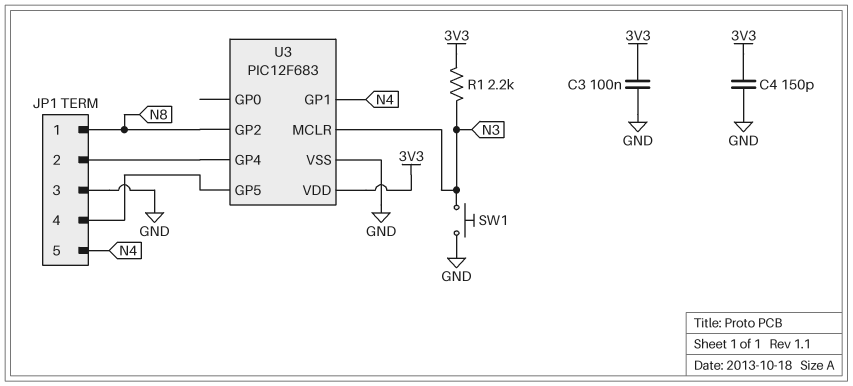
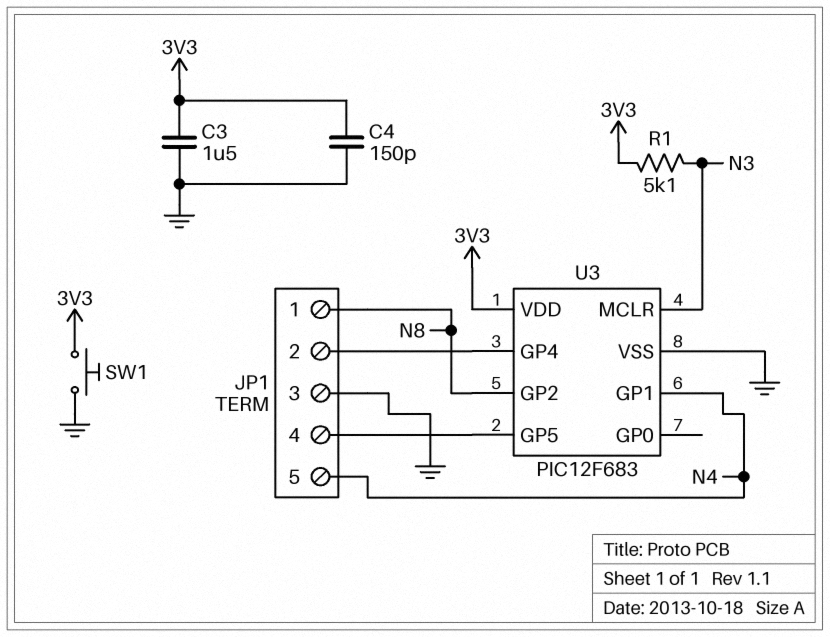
C3: 100nF (3V3, GND) -> 1.5uF (3V3, GND)
R1: 2.2k (3V3, N3) -> 5.1k (3V3, N3)
SW1: button (GND, N3) -> button (3V3, GND)

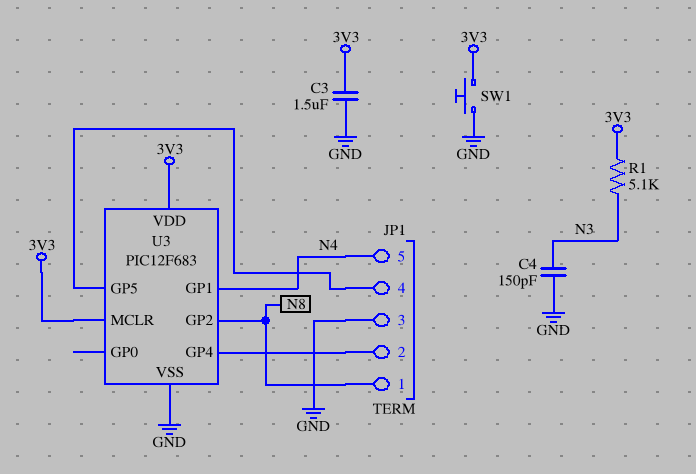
C4: 150pF (3V3, GND) -> 150pF (GND, N3)
U3 pin MCLR: N3 -> 3V3

